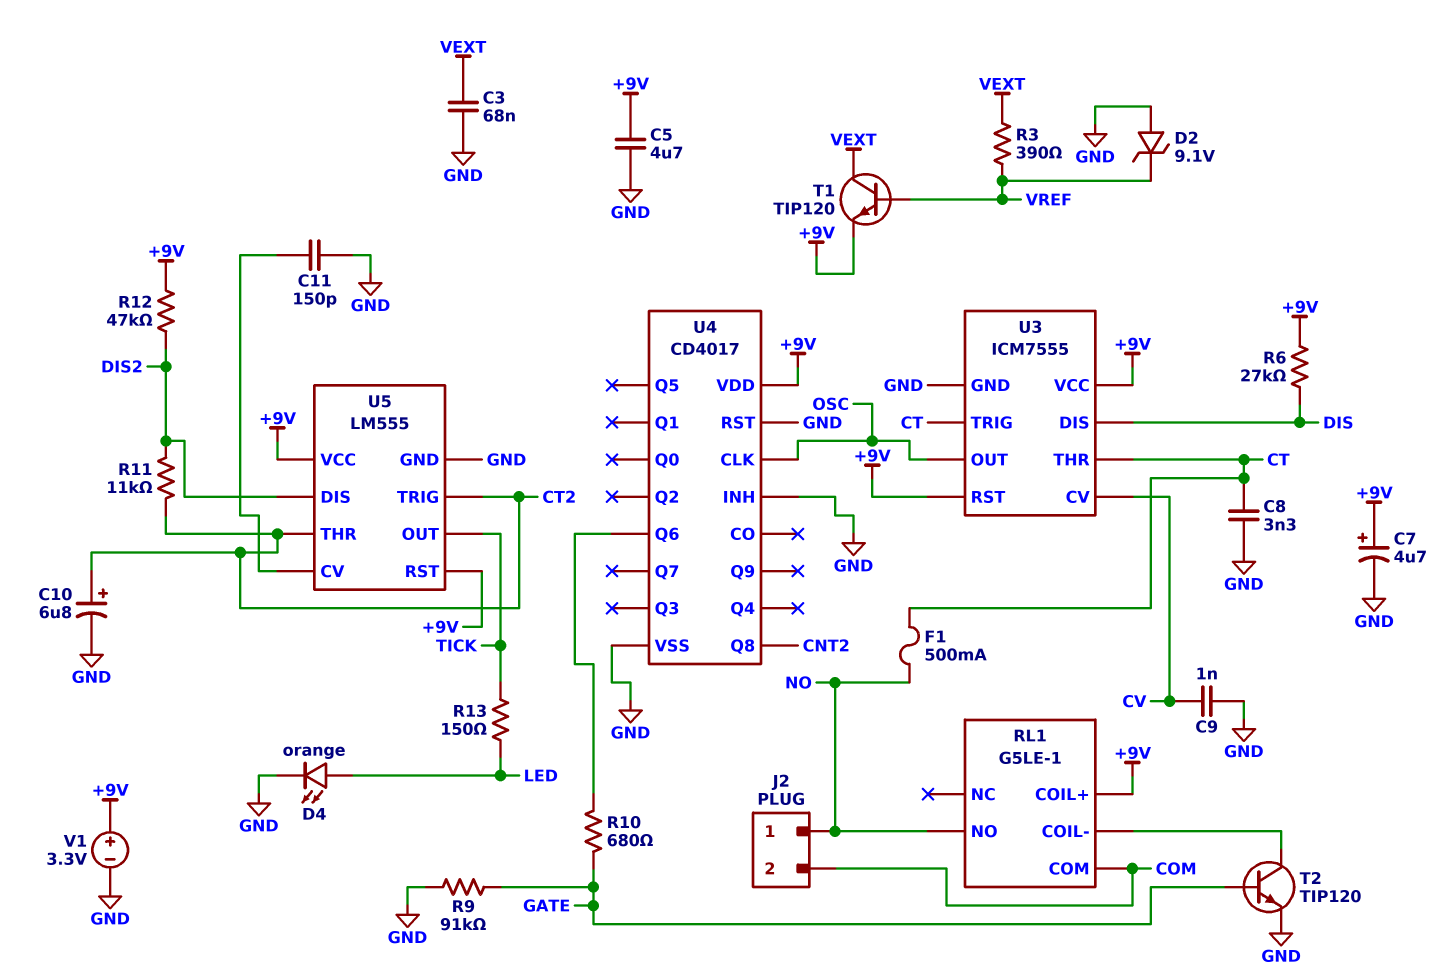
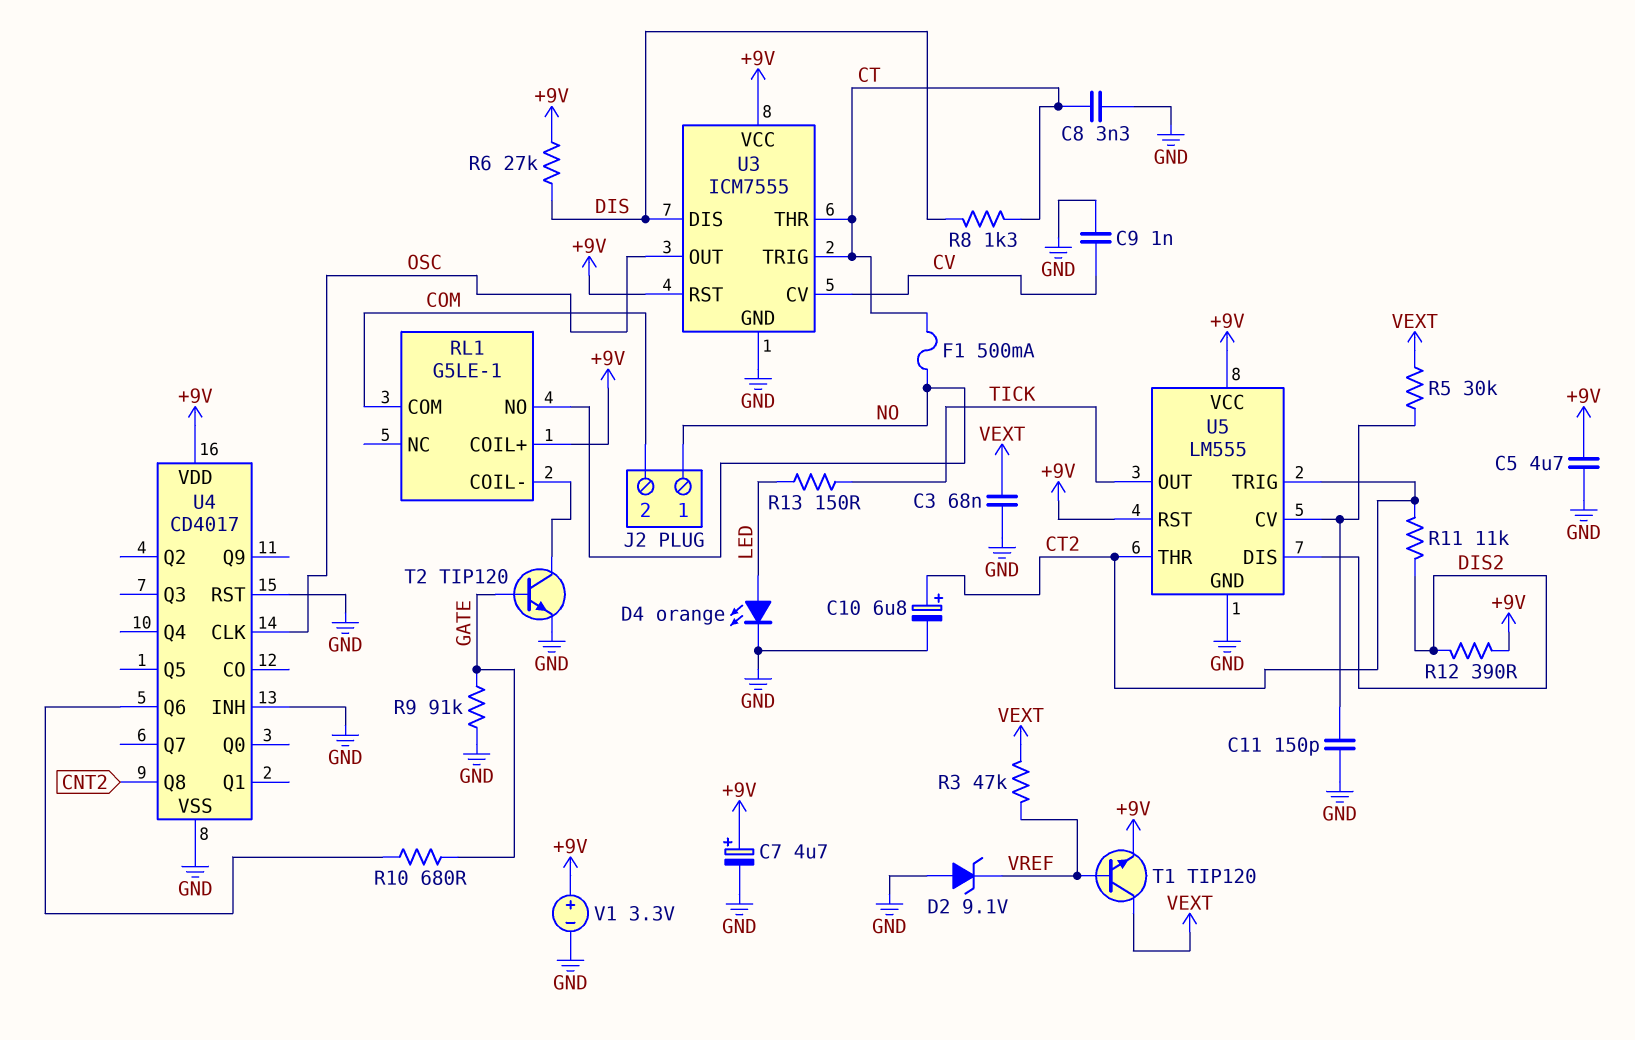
R3: 390 (VEXT, VREF) -> 47k (VEXT, VREF)
R5: none -> 30k (U5/CV, VEXT)
R8: none -> 1.3k (CT, DIS)
R12: 47k (+9V, DIS2) -> 390 (+9V, DIS2)

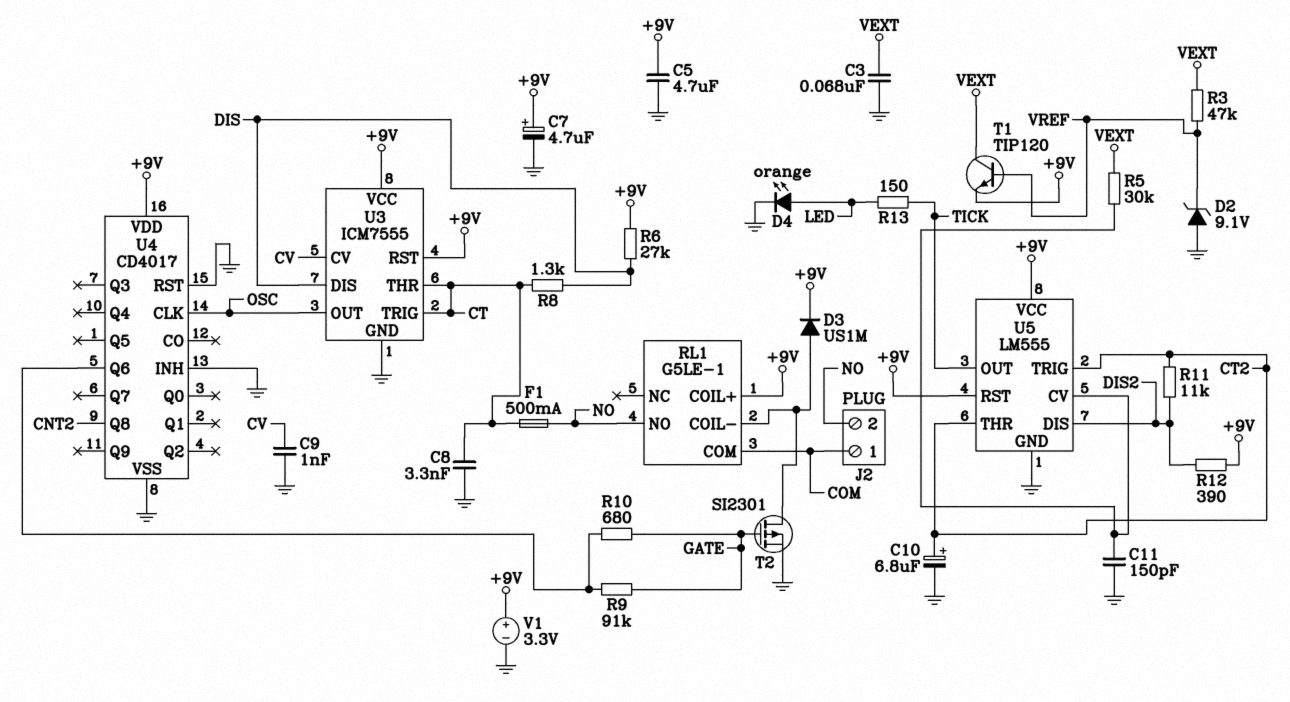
D3: none -> diode US1M (A RL1/COIL-, K +9V)
J2 pin 1: NO -> COM
J2 pin 2: COM -> NO
R9: 91k (GATE, GND) -> 91k (GATE, U4/Q6)
T2: NPN TIP120 (B GATE, C RL1/COIL-, E GND) -> PMOS SI2301 (G GATE, D RL1/COIL-, S GND)

